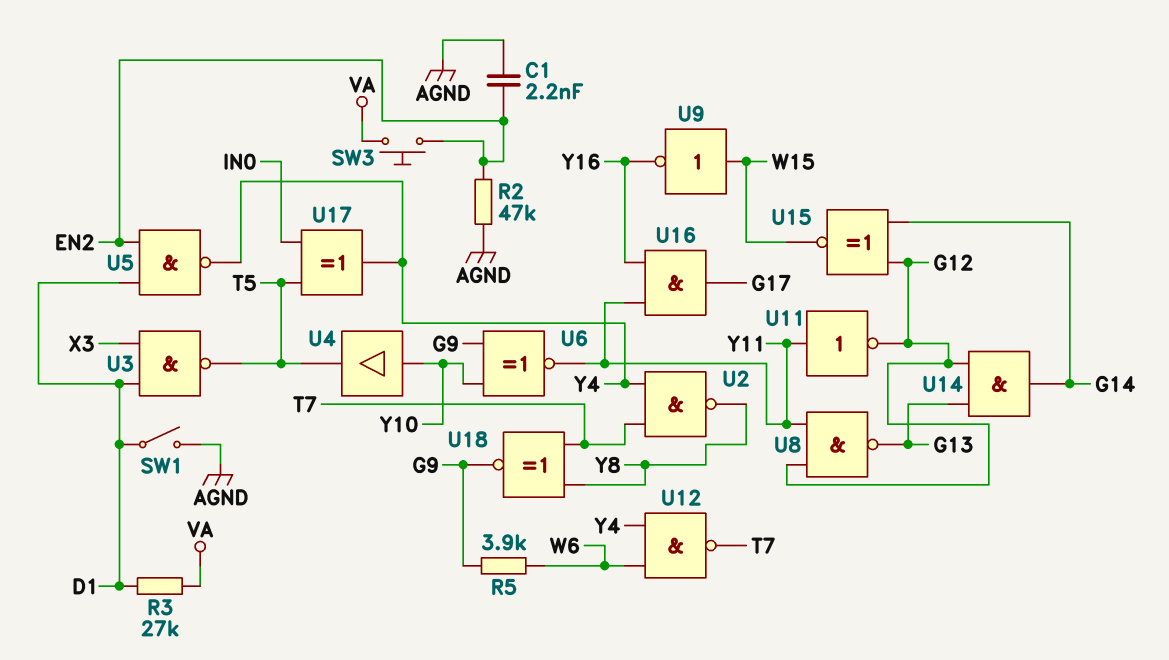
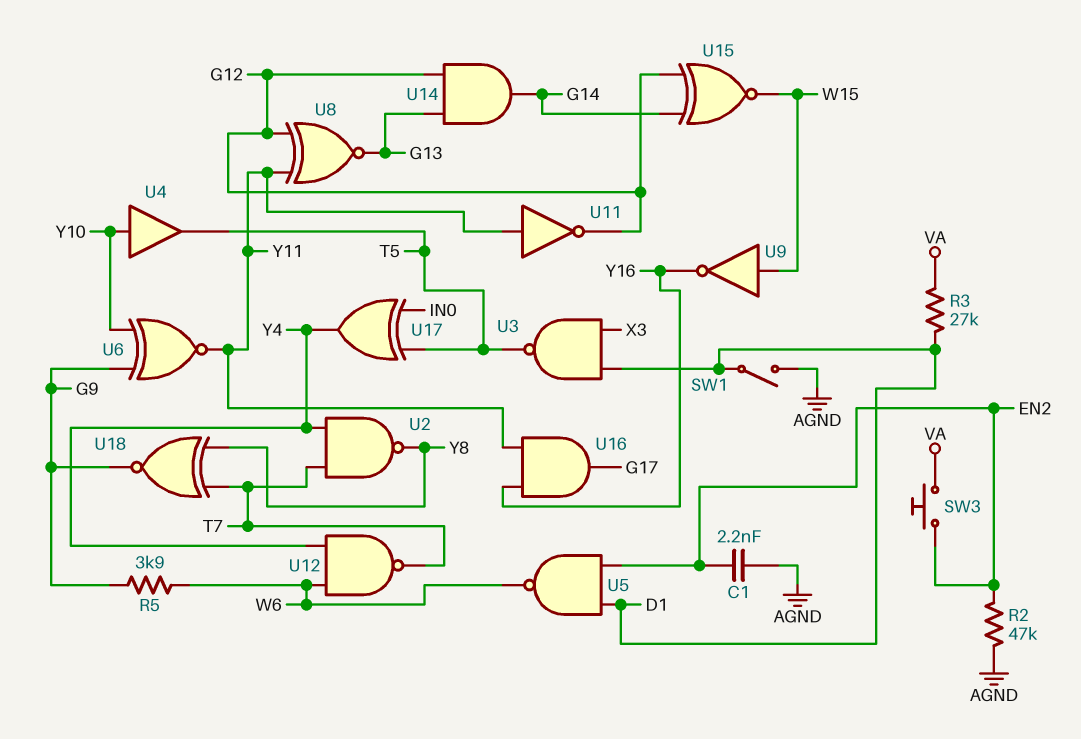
U5: NAND (in D1, in EN2, out Y4) -> NAND (in D1, in EN2, out W6)
U8: NAND (in G12, in Y11, out G13) -> XNOR (in G12, in Y11, out G13)

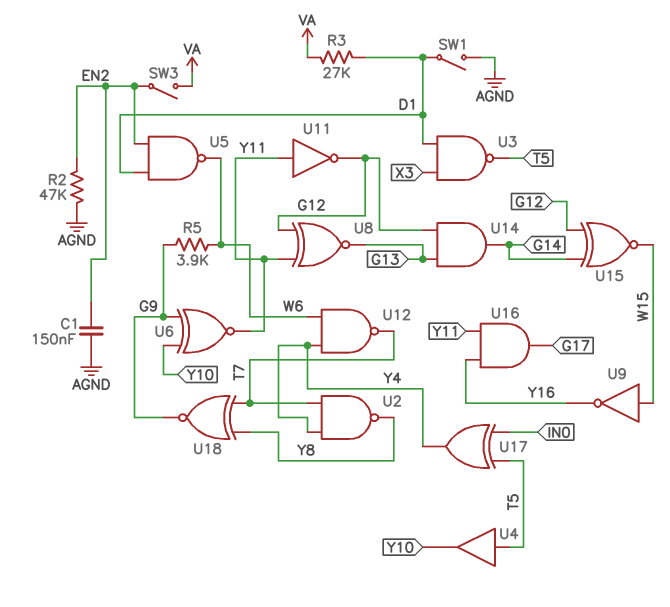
C1: 2.2nF (AGND, EN2) -> 150nF (AGND, EN2)
SW3: button (EN2, VA) -> switch (EN2, VA)
U4: buffer (in Y10, out T5) -> buffer (in T5, out Y10)

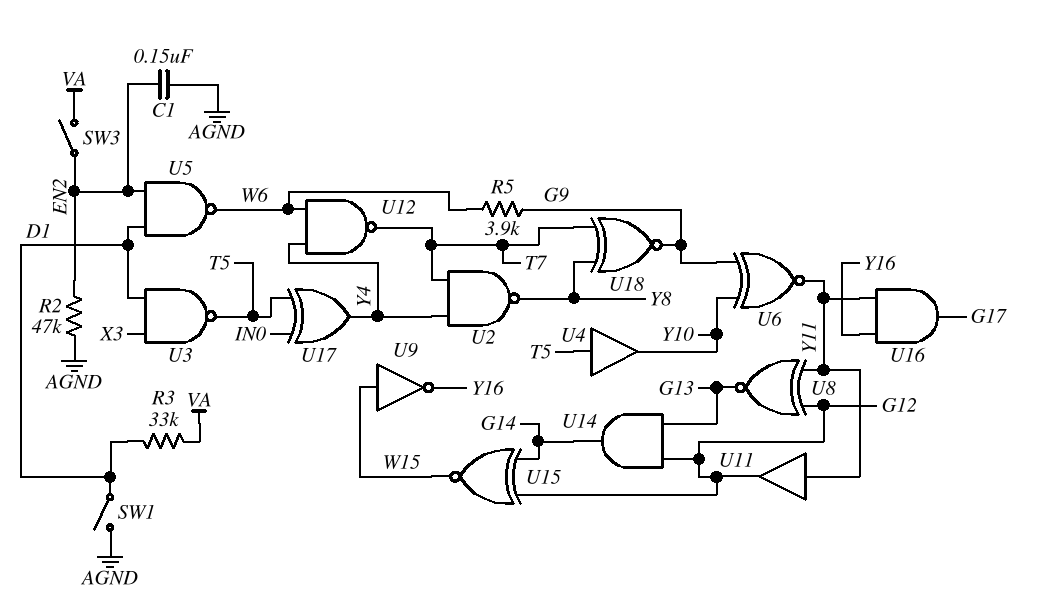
R3: 27k (D1, VA) -> 33k (D1, VA)
U11: NOT (in Y11, out G12) -> buffer (in Y11, out G12)

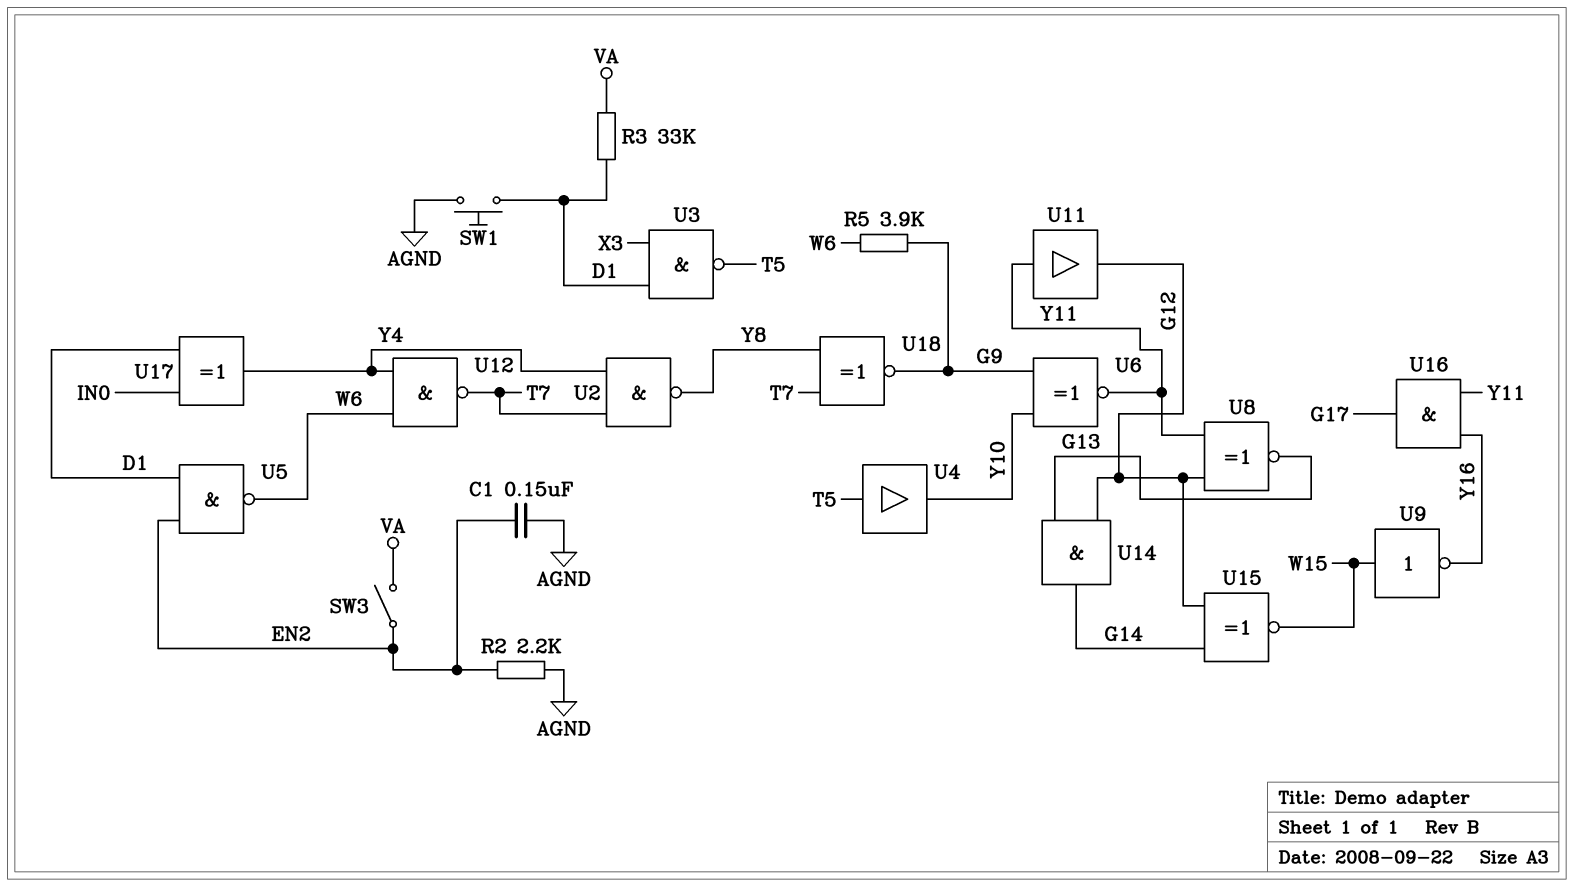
R2: 47k (AGND, EN2) -> 2.2k (AGND, EN2)
SW1: switch (AGND, D1) -> button (AGND, D1)
U17: XOR (in IN0, in T5, out Y4) -> XOR (in D1, in IN0, out Y4)

